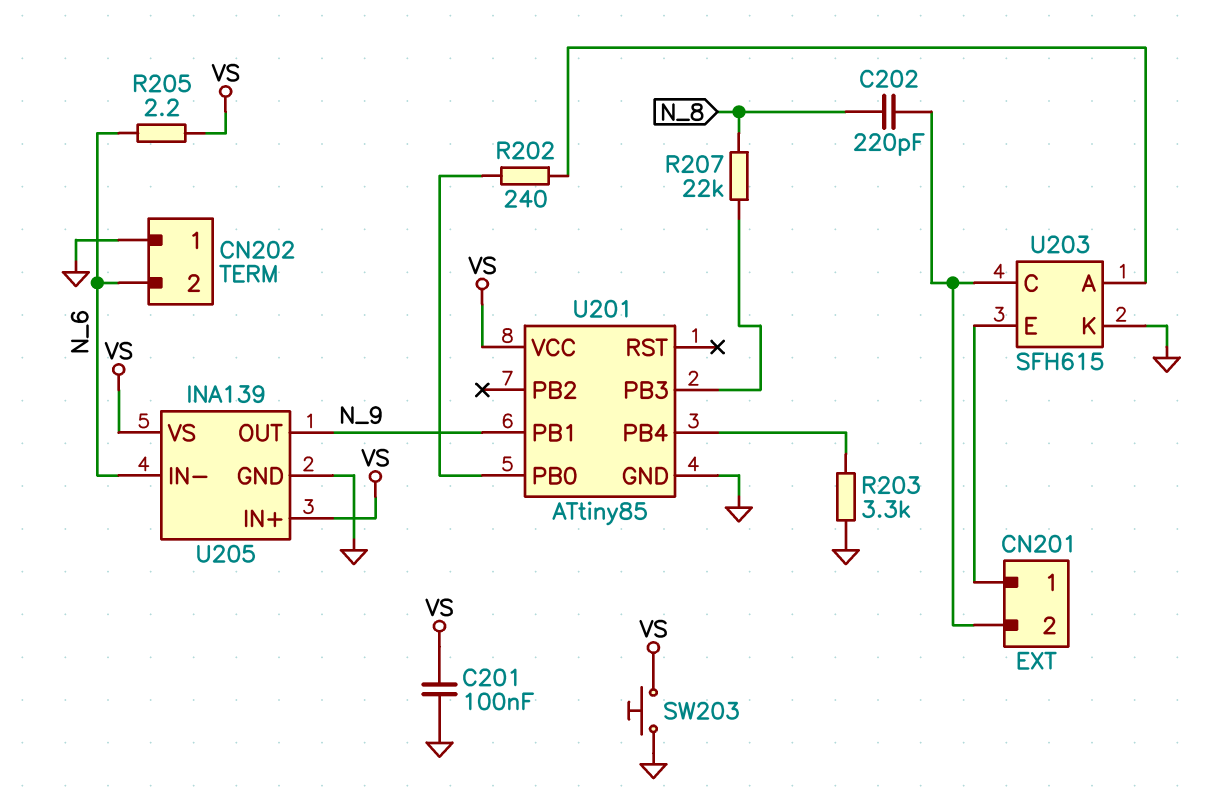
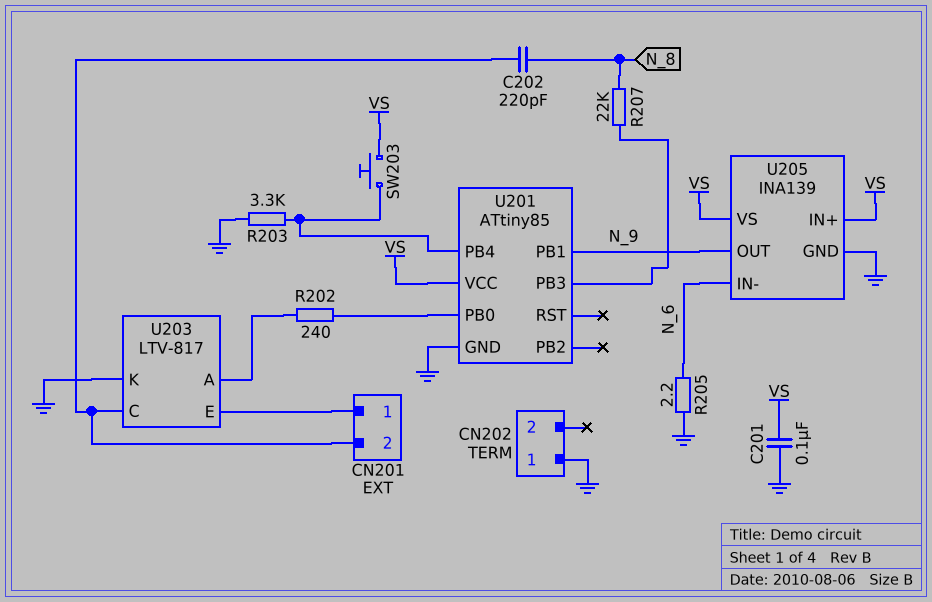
CN202 pin 2: N_6 -> none
R205: 2.2 (N_6, VS) -> 2.2 (GND, N_6)
SW203: button (GND, VS) -> button (U201/PB4, VS)
U203: SFH615 -> LTV-817

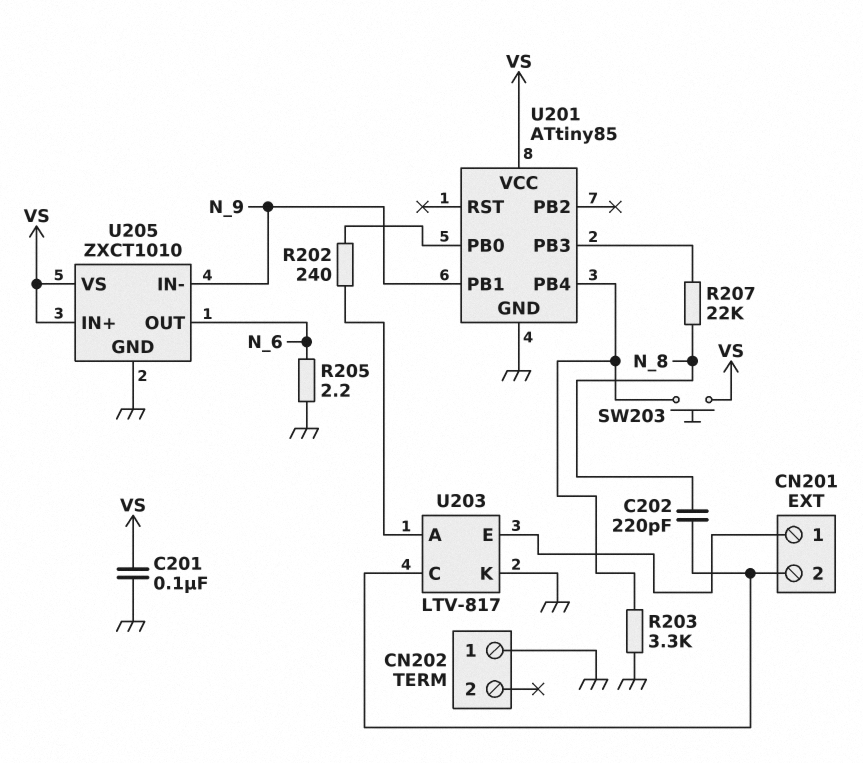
U205: INA139 -> ZXCT1010
U205 pin IN-: N_6 -> N_9
U205 pin OUT: N_9 -> N_6

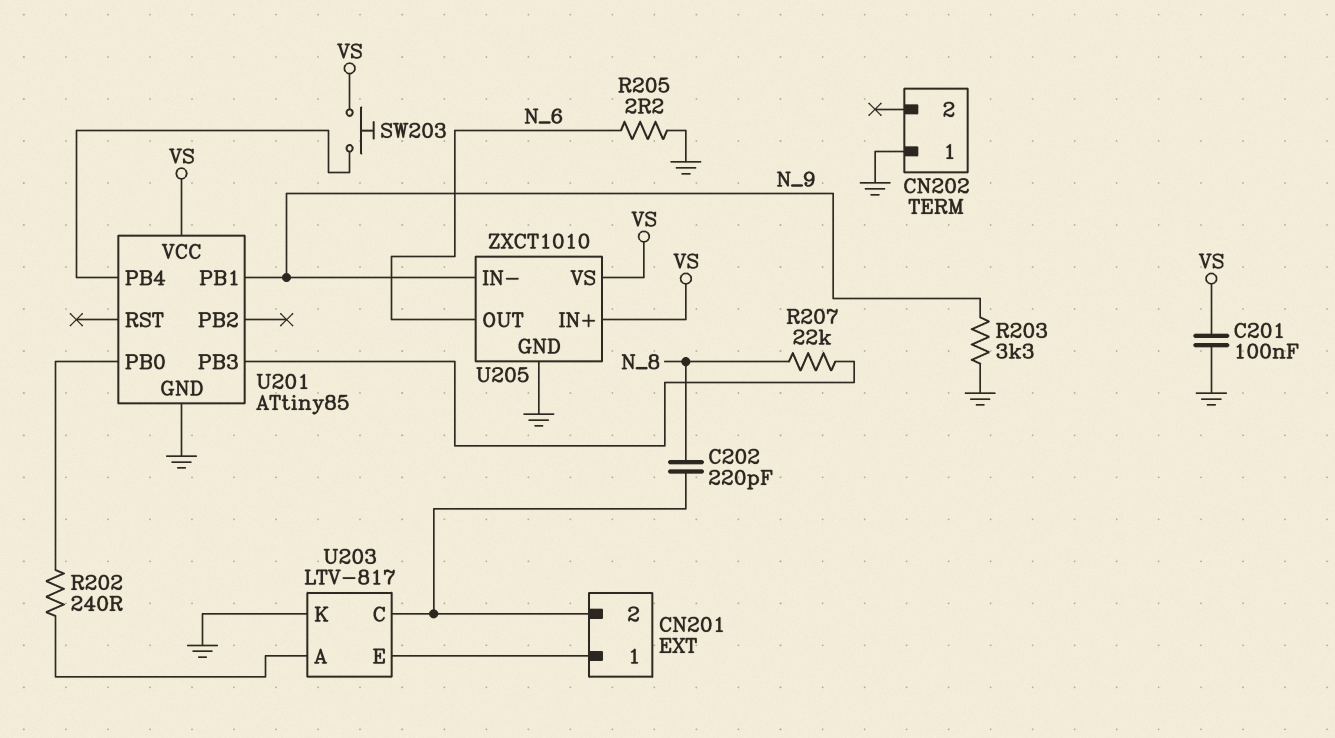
R203: 3.3k (GND, U201/PB4) -> 3.3k (GND, N_9)

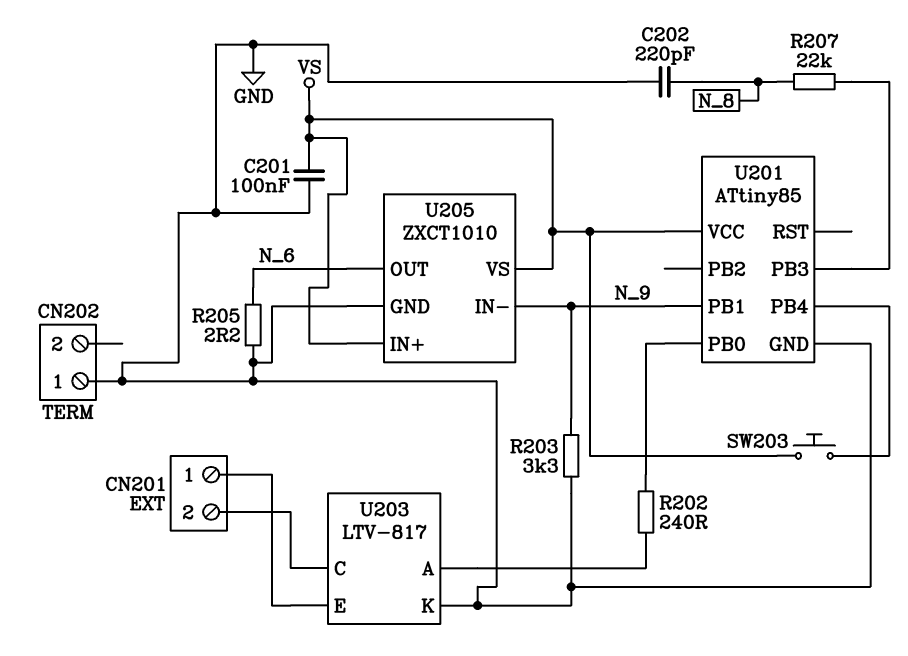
C202: 220pF (CN201/2, N_8) -> 220pF (GND, N_8)

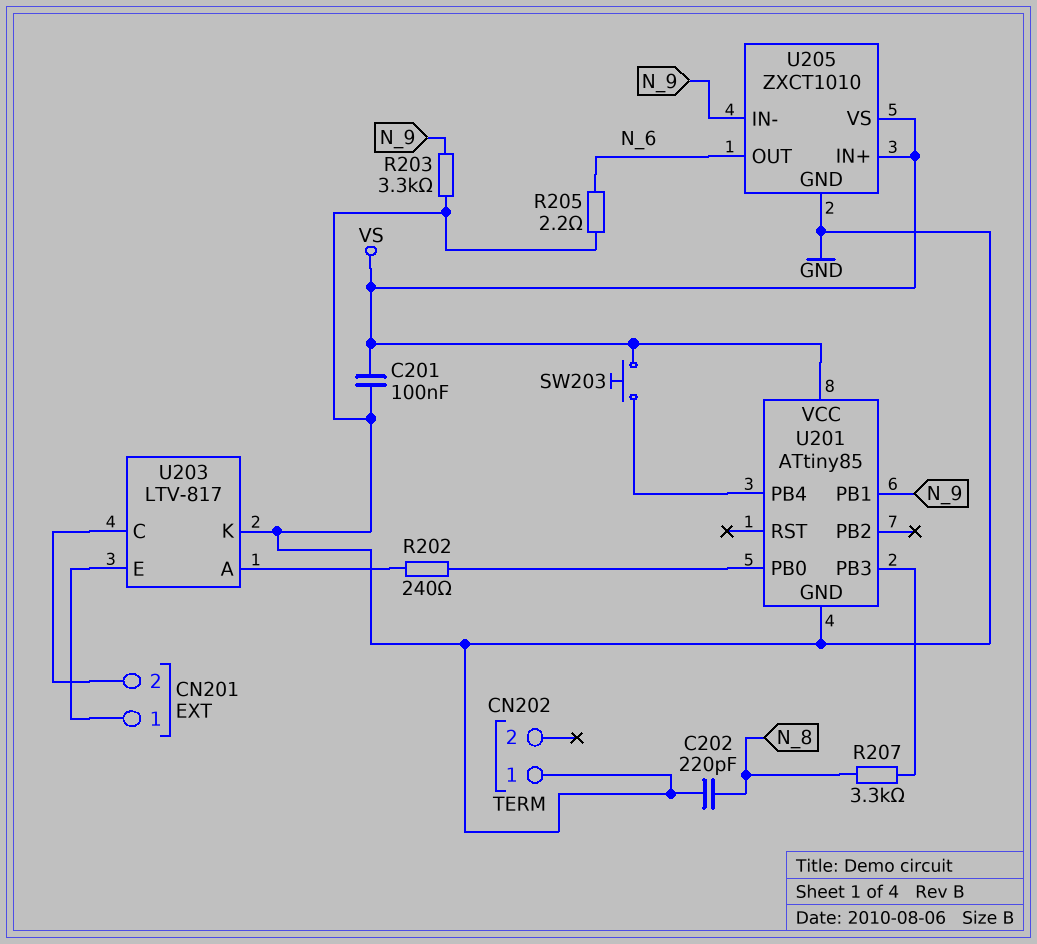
R207: 22k (N_8, U201/PB3) -> 3.3k (N_8, U201/PB3)

